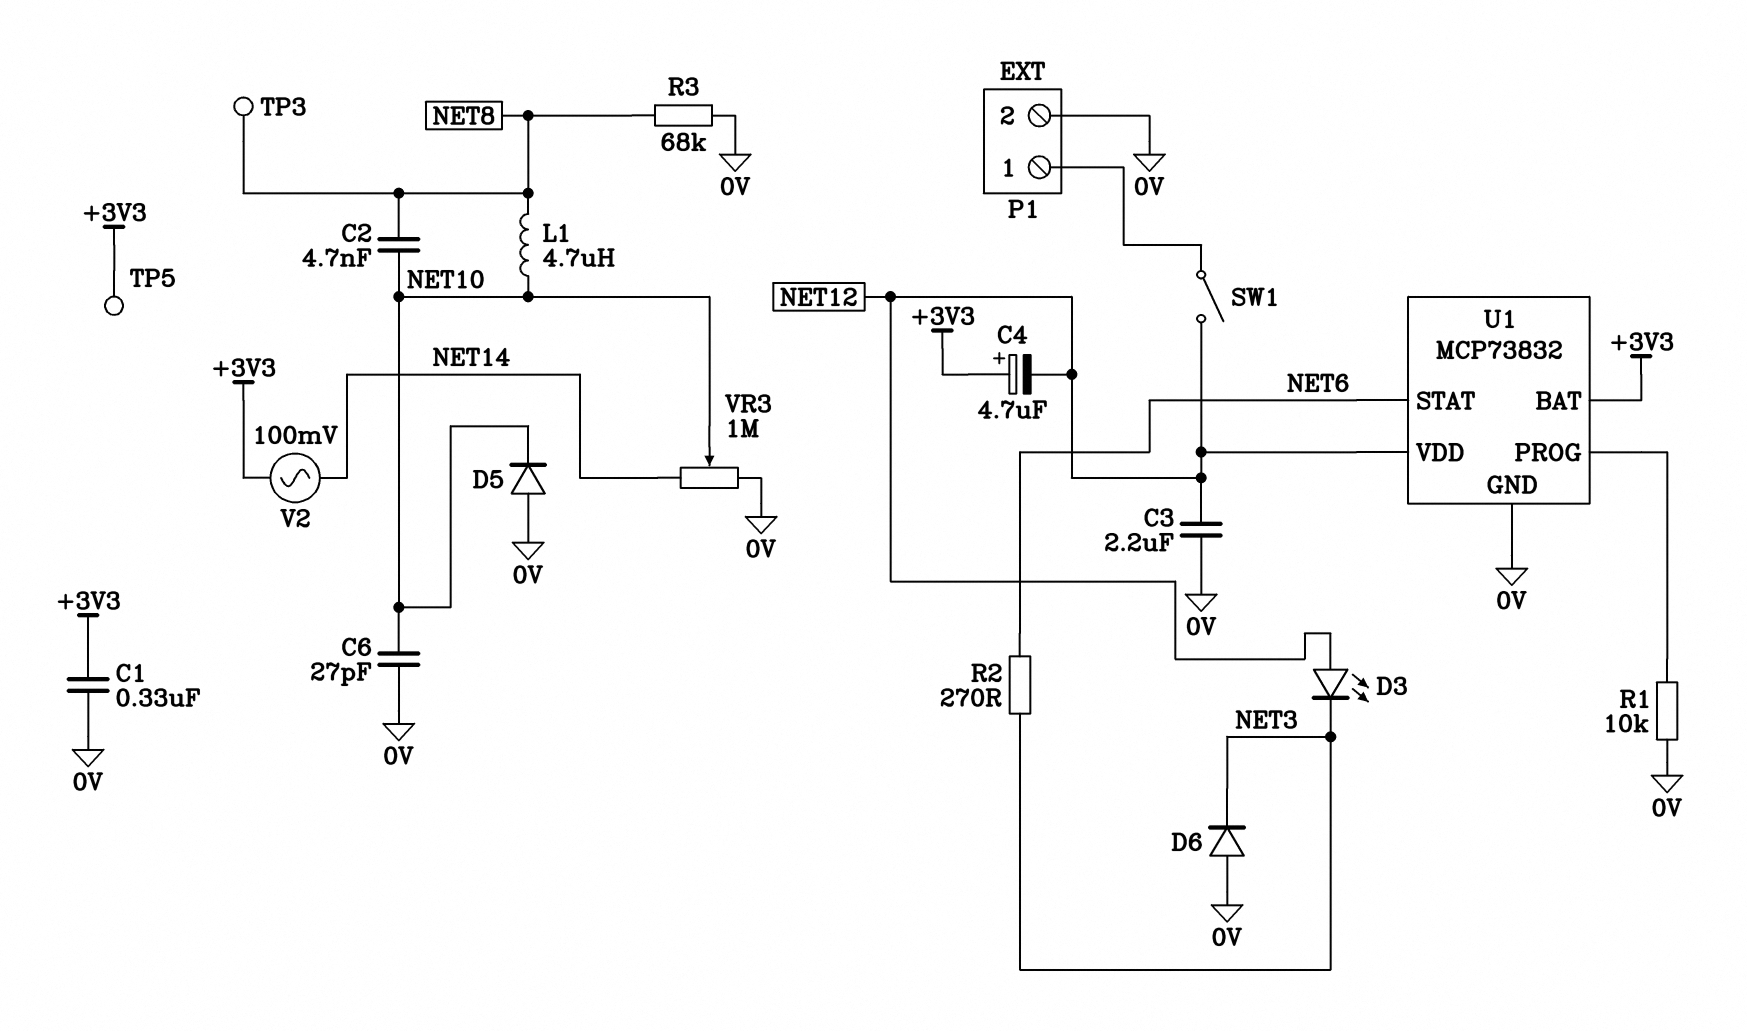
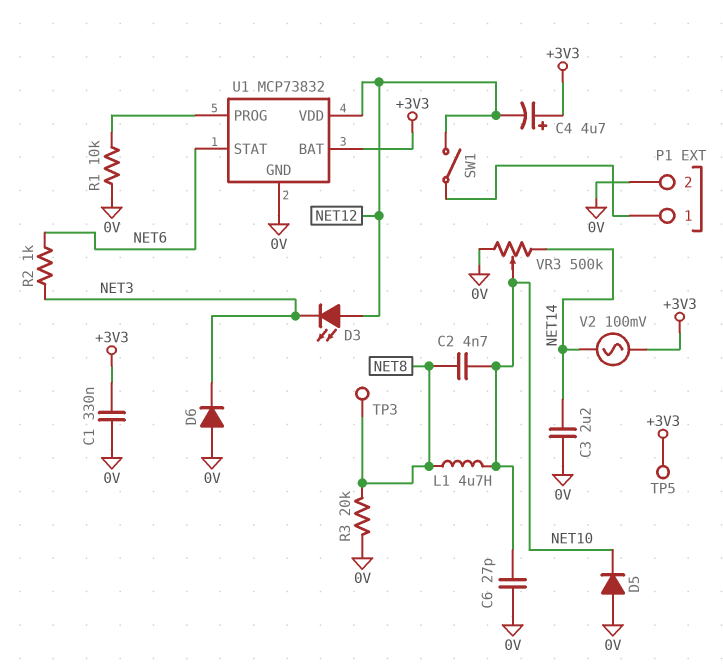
C3: 2.2uF (0V, NET12) -> 2.2uF (0V, NET14)
R2: 270 (NET3, NET6) -> 1k (NET3, NET6)
R3: 68k (0V, NET8) -> 20k (0V, NET8)
VR3: 1M (0V, NET14, wiper NET10) -> 500k (0V, NET14, wiper NET10)

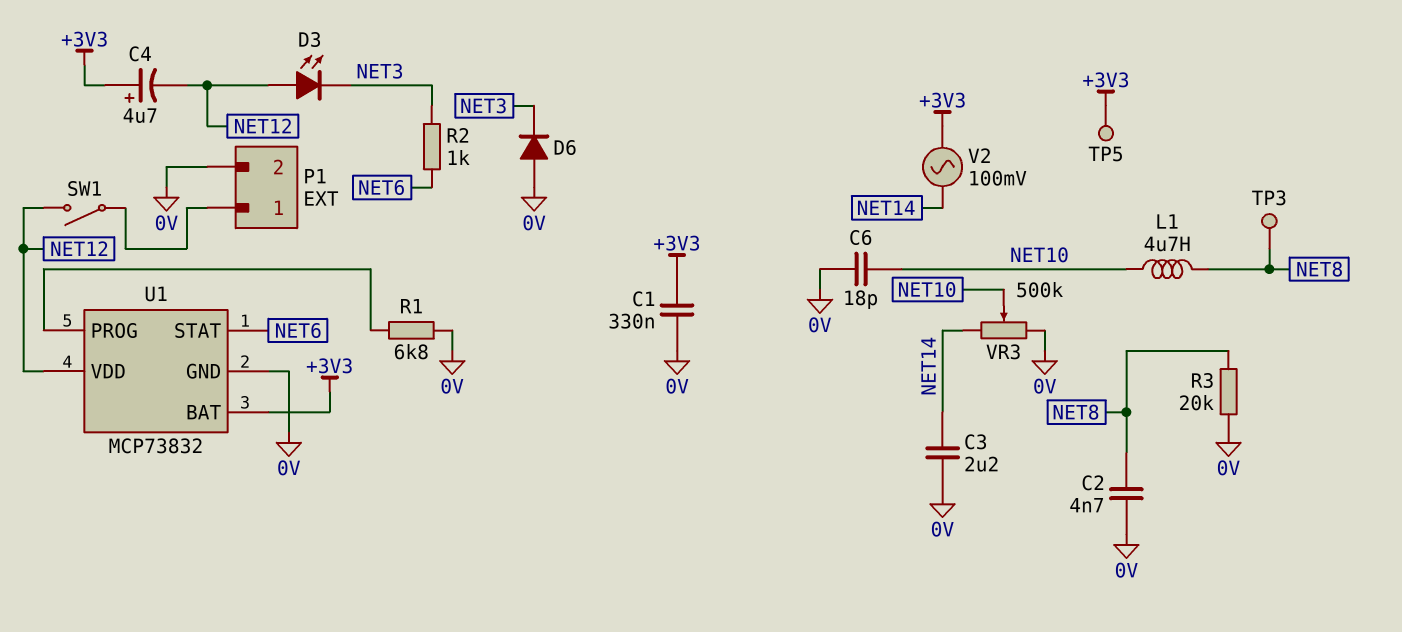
C2: 4.7nF (NET8, NET10) -> 4.7nF (0V, NET8)
C6: 27pF (0V, NET10) -> 18pF (0V, NET10)
D5: diode (A 0V, K NET10) -> none
R1: 10k (0V, U1/PROG) -> 6.8k (0V, U1/PROG)

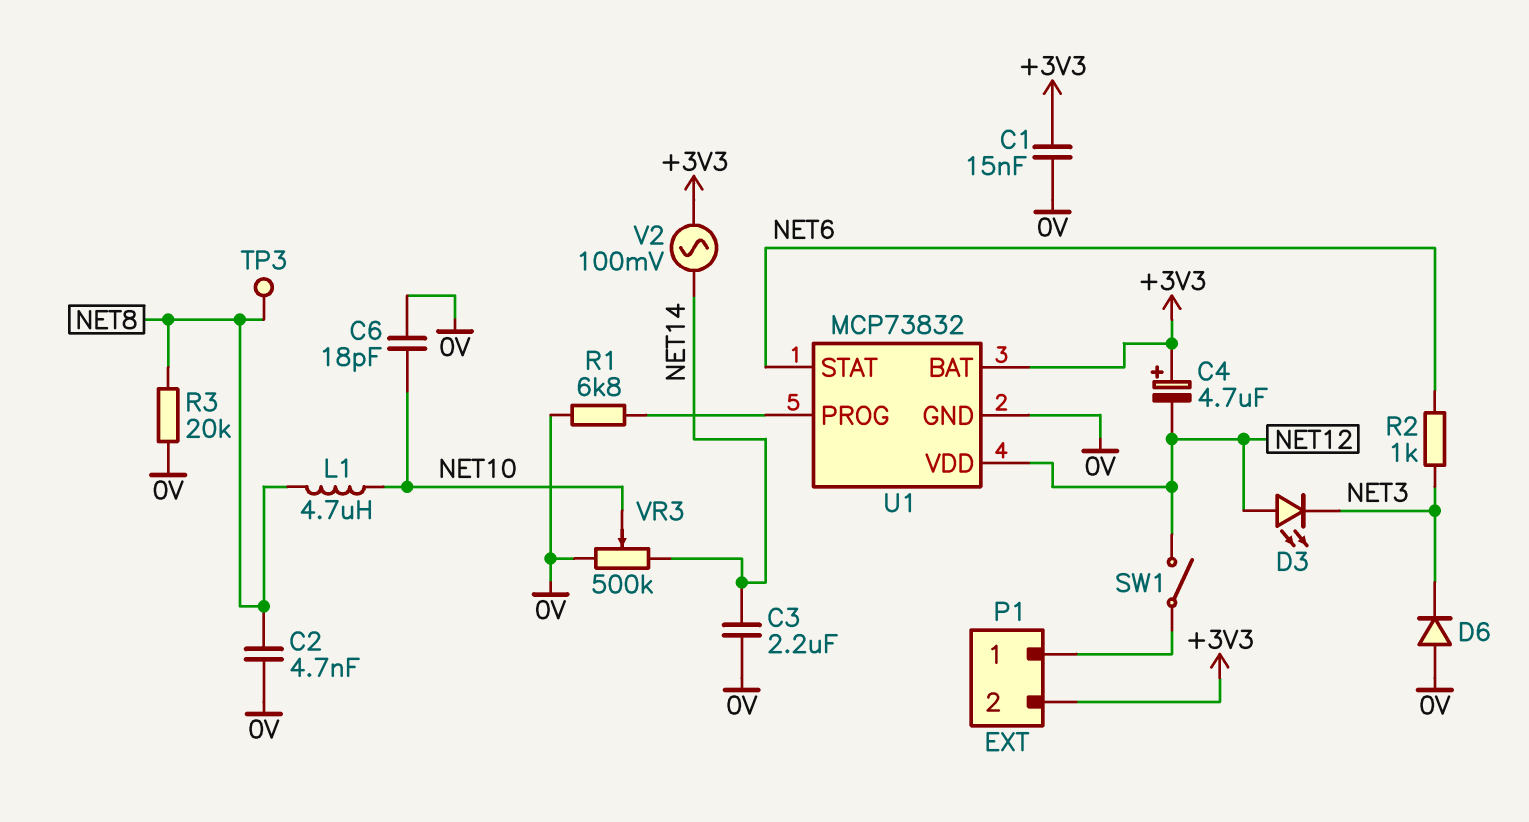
C1: 330nF (+3V3, 0V) -> 15nF (+3V3, 0V)
P1 pin 2: 0V -> +3V3
TP5: test point (+3V3) -> none

